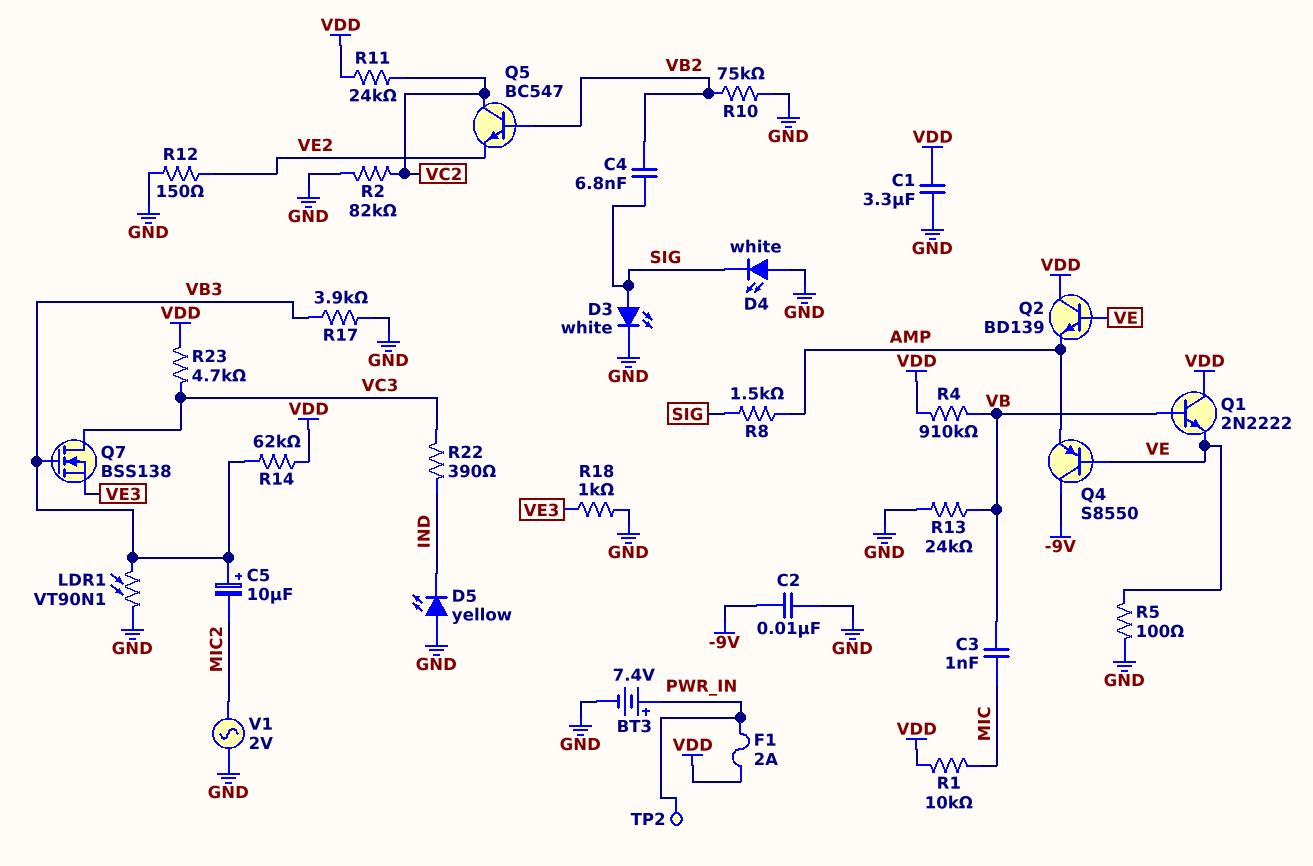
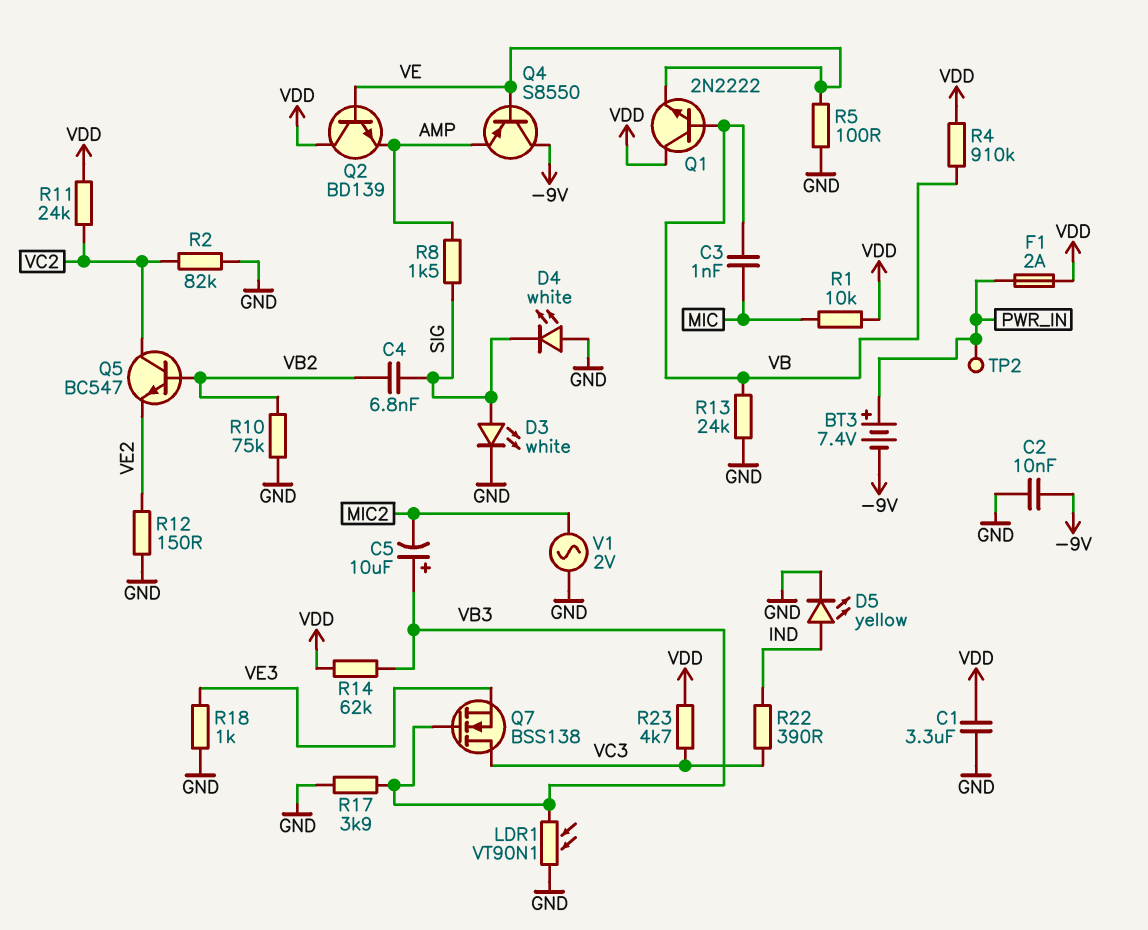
BT3: 7.4V (plus PWR_IN, minus GND) -> 7.4V (plus PWR_IN, minus -9V)
D5: LED yellow (A GND, K IND) -> LED yellow (A IND, K GND)

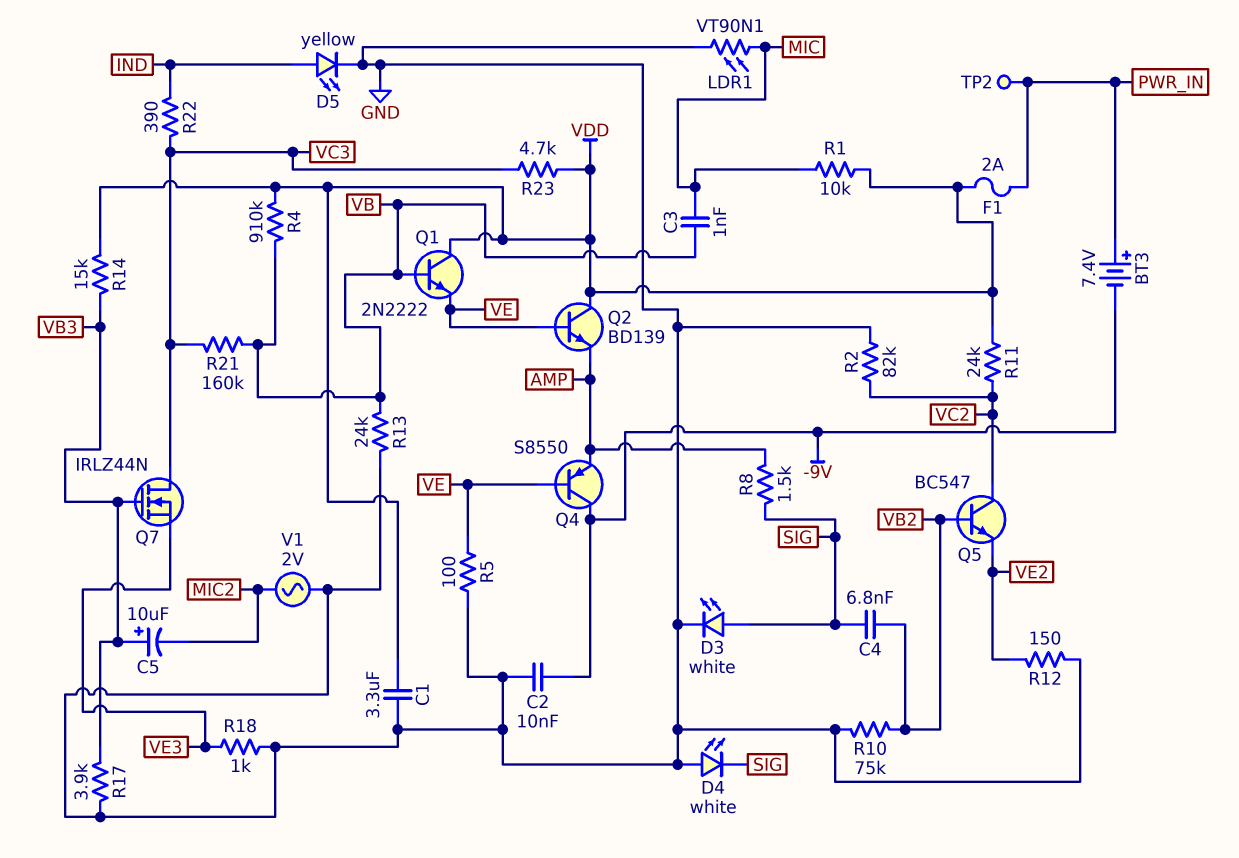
LDR1: VT90N1 (GND, VB3) -> VT90N1 (GND, MIC)
Q7: NMOS BSS138 (G VB3, D VC3, S VE3) -> NMOS IRLZ44N (G VB3, D VC3, S VE3)
R14: 62k (VB3, VDD) -> 15k (VB3, VDD)
R21: none -> 160k (VB, VC3)

